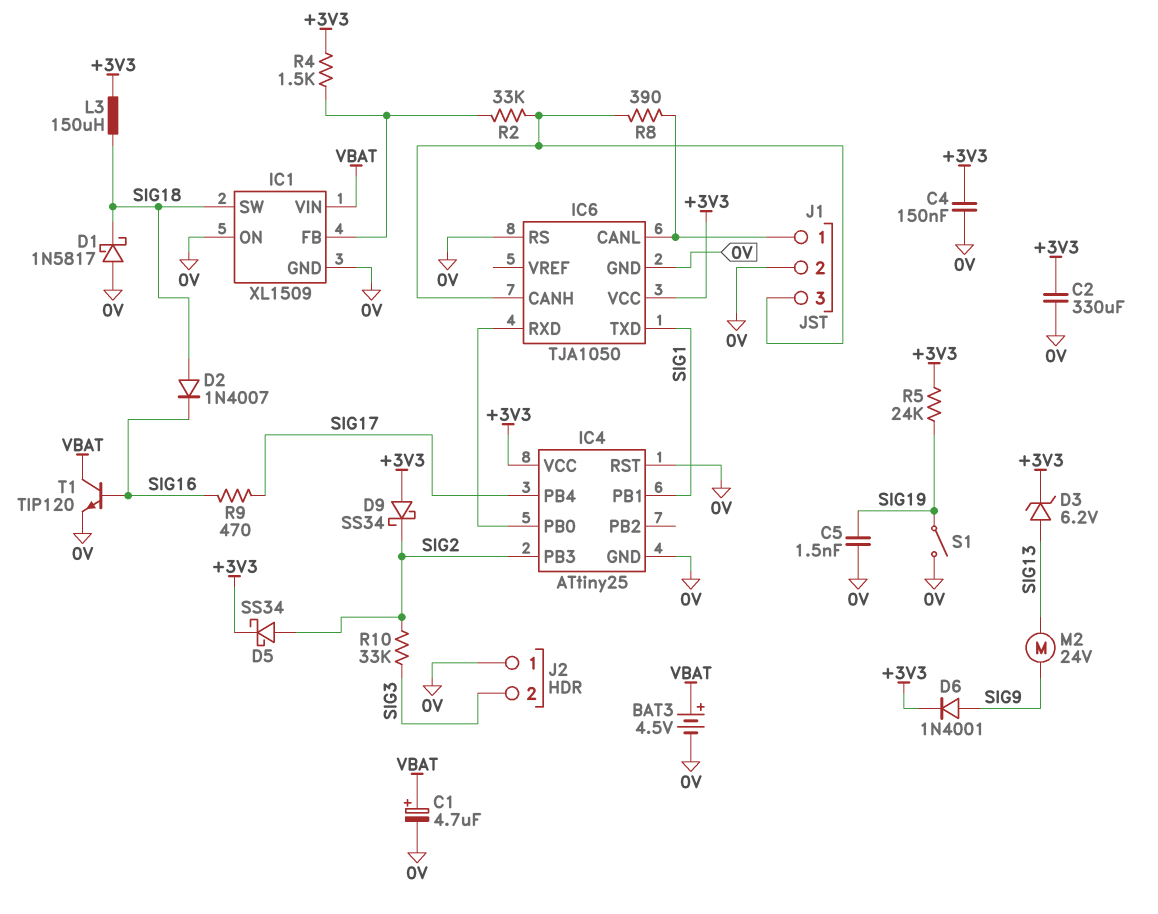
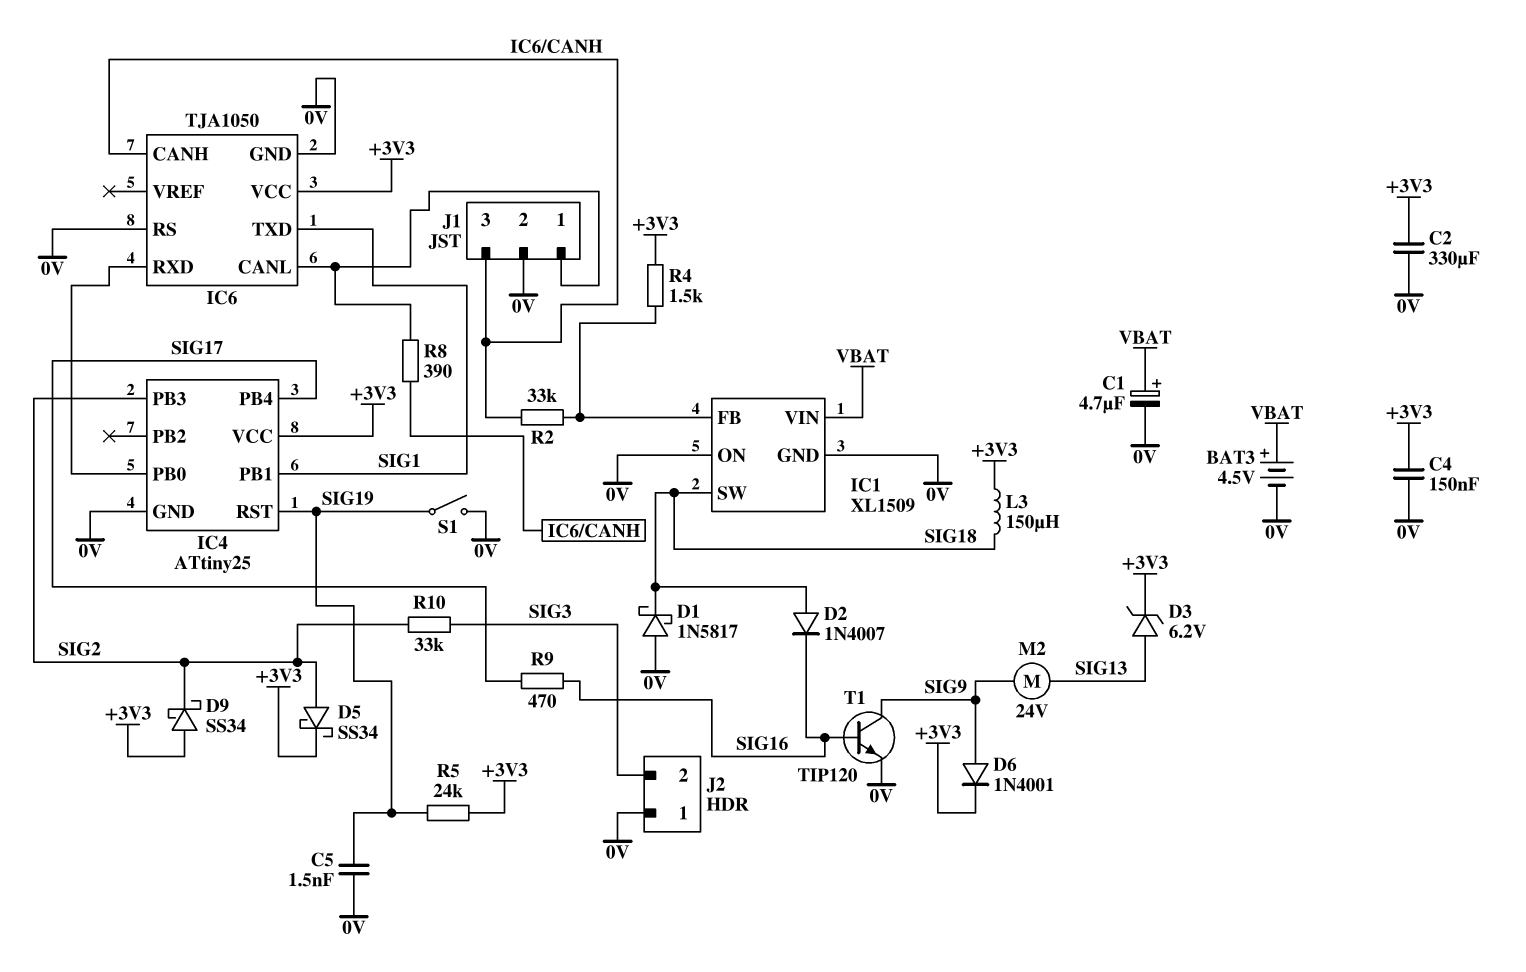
IC4 pin RST: 0V -> SIG19
T1: NPN TIP120 (B SIG16, C VBAT, E 0V) -> NPN TIP120 (B SIG16, C SIG9, E 0V)

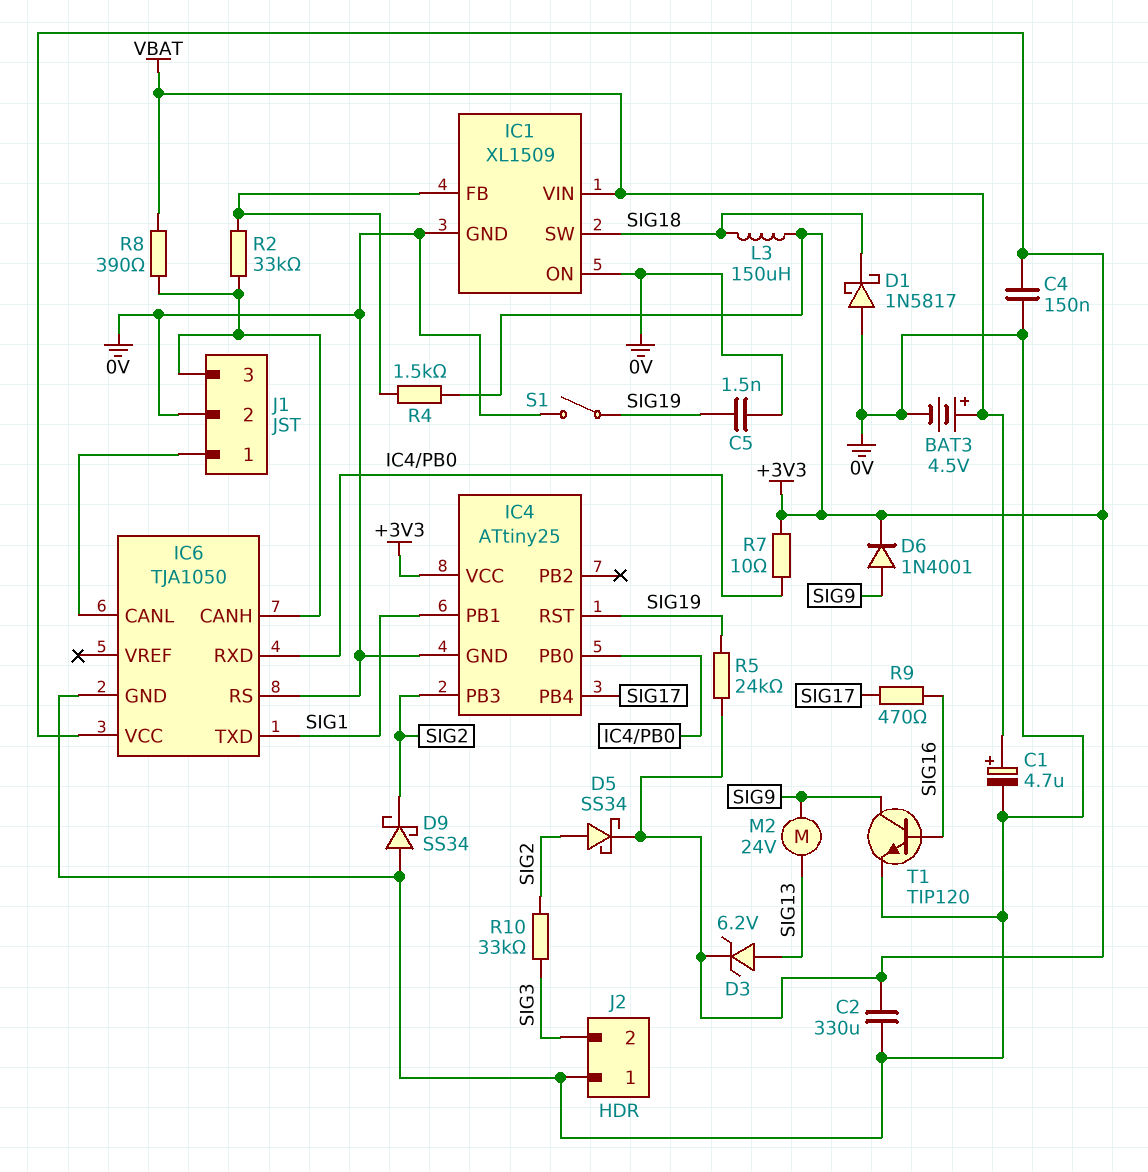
D2: diode 1N4007 (A SIG18, K SIG16) -> none
D9: schottky SS34 (A +3V3, K SIG2) -> schottky SS34 (A 0V, K SIG2)
R7: none -> 10 (+3V3, IC4/PB0)
R8: 390 (IC6/CANH, IC6/CANL) -> 390 (IC6/CANH, VBAT)

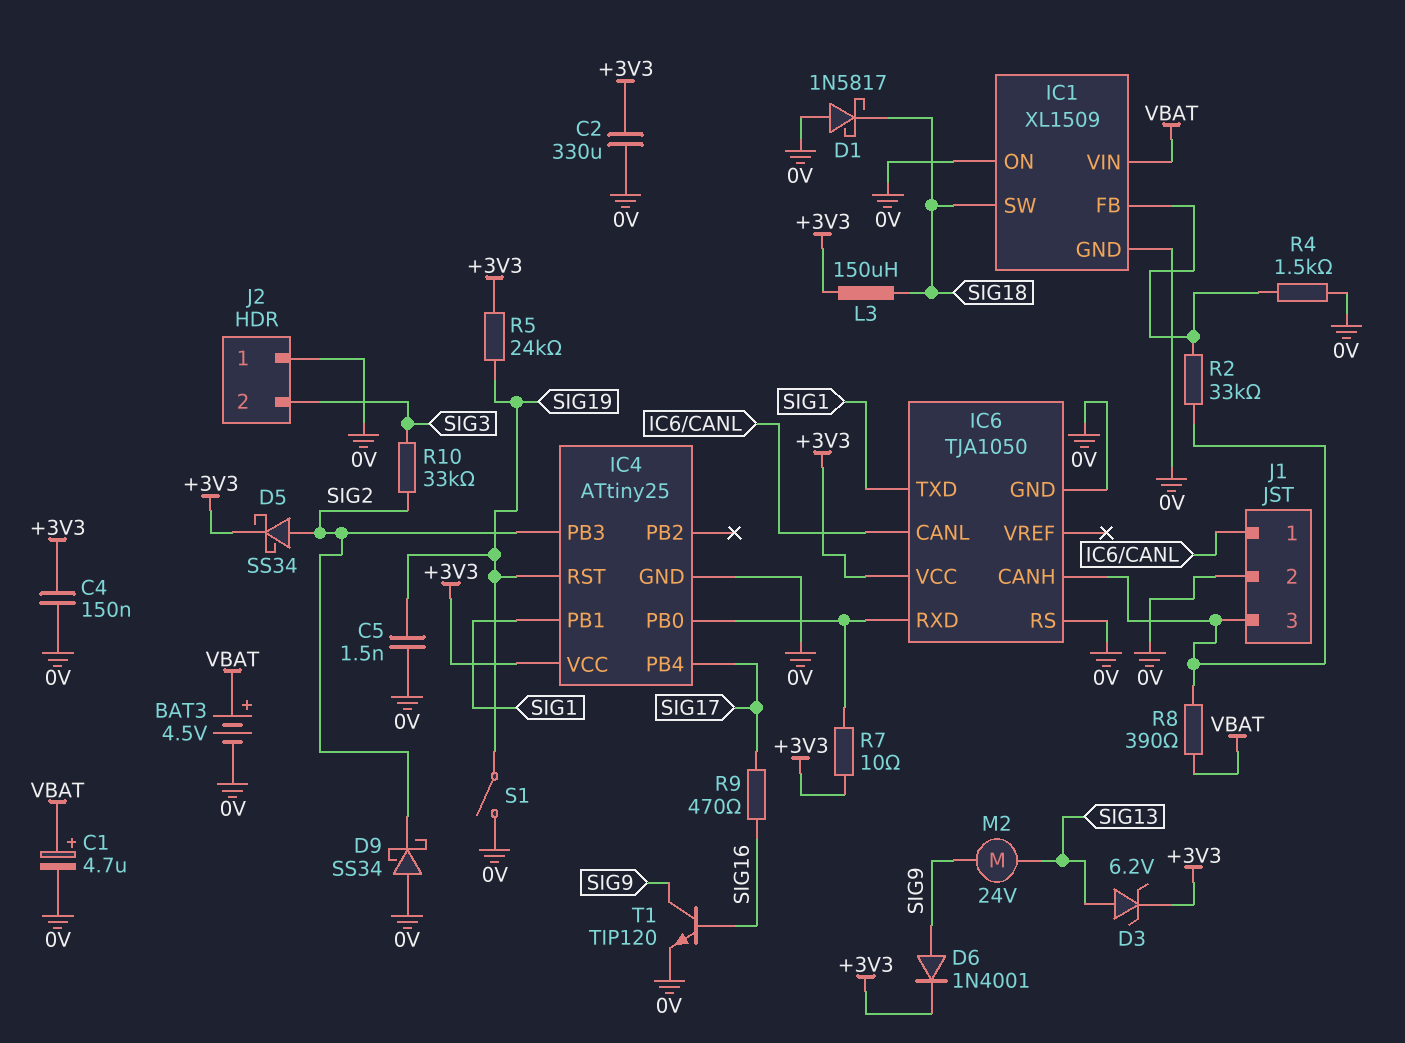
R4: 1.5k (+3V3, IC1/FB) -> 1.5k (0V, IC1/FB)

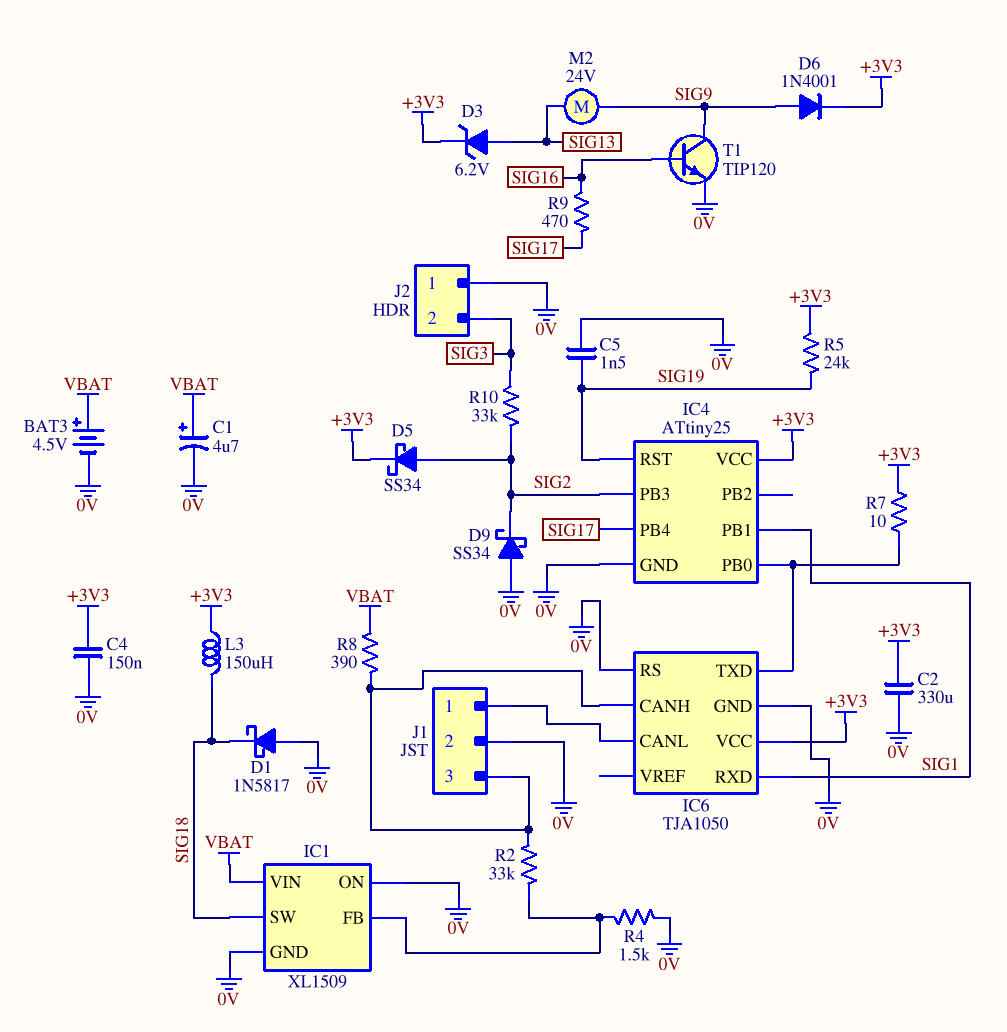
IC6 pin RXD: IC4/PB0 -> SIG1
IC6 pin TXD: SIG1 -> IC4/PB0
S1: switch (0V, SIG19) -> none

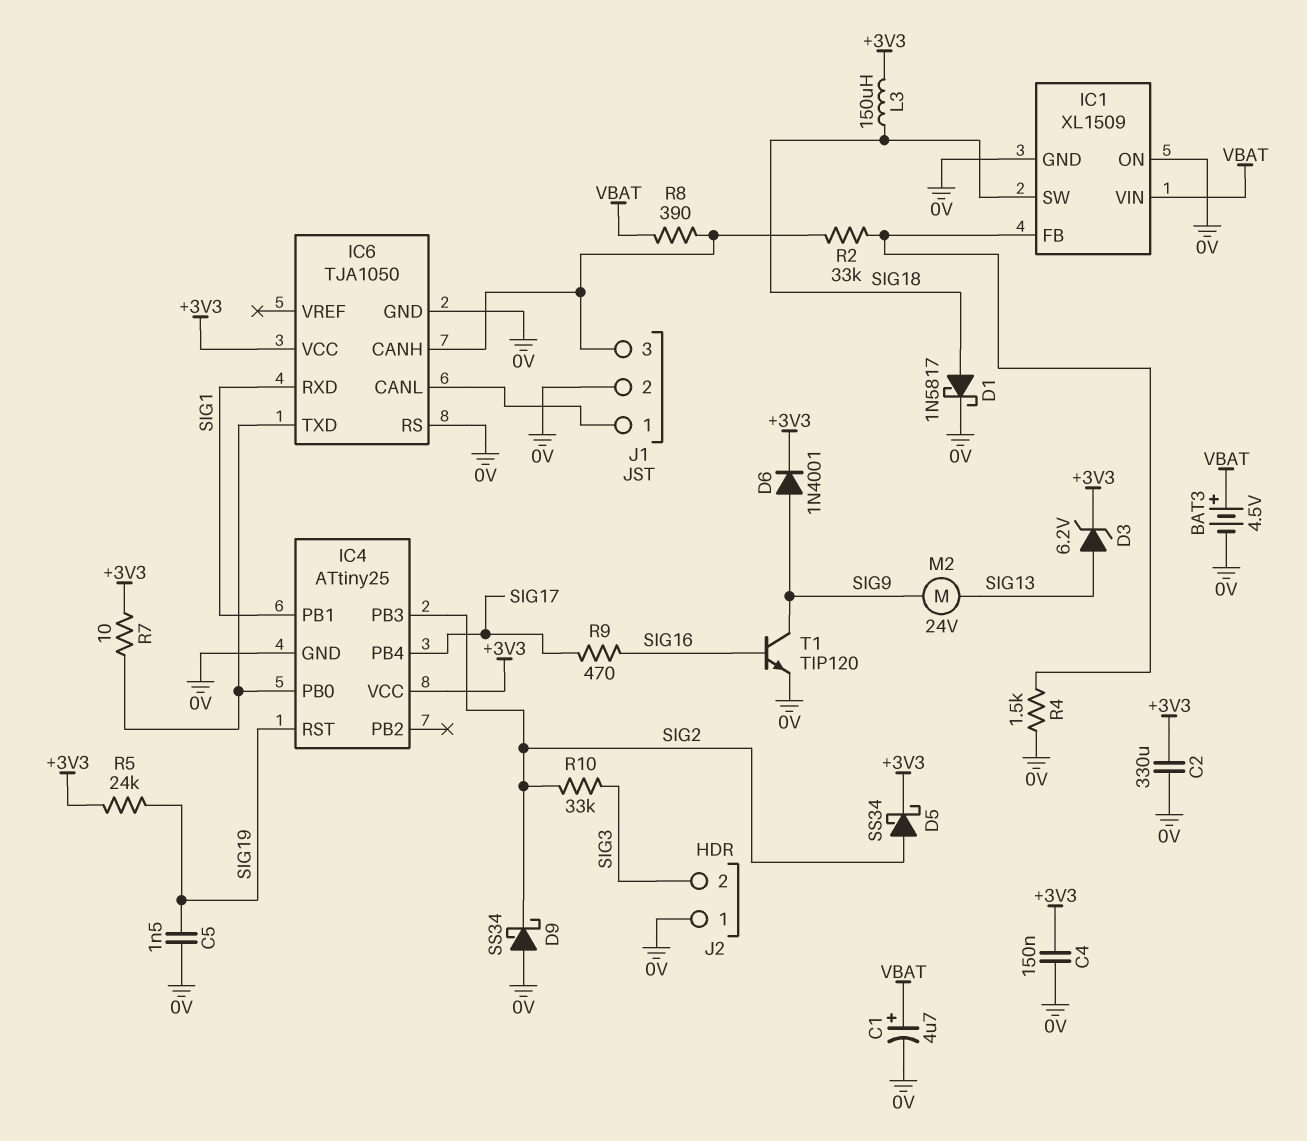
D1: schottky 1N5817 (A 0V, K SIG18) -> schottky 1N5817 (A SIG18, K 0V)

